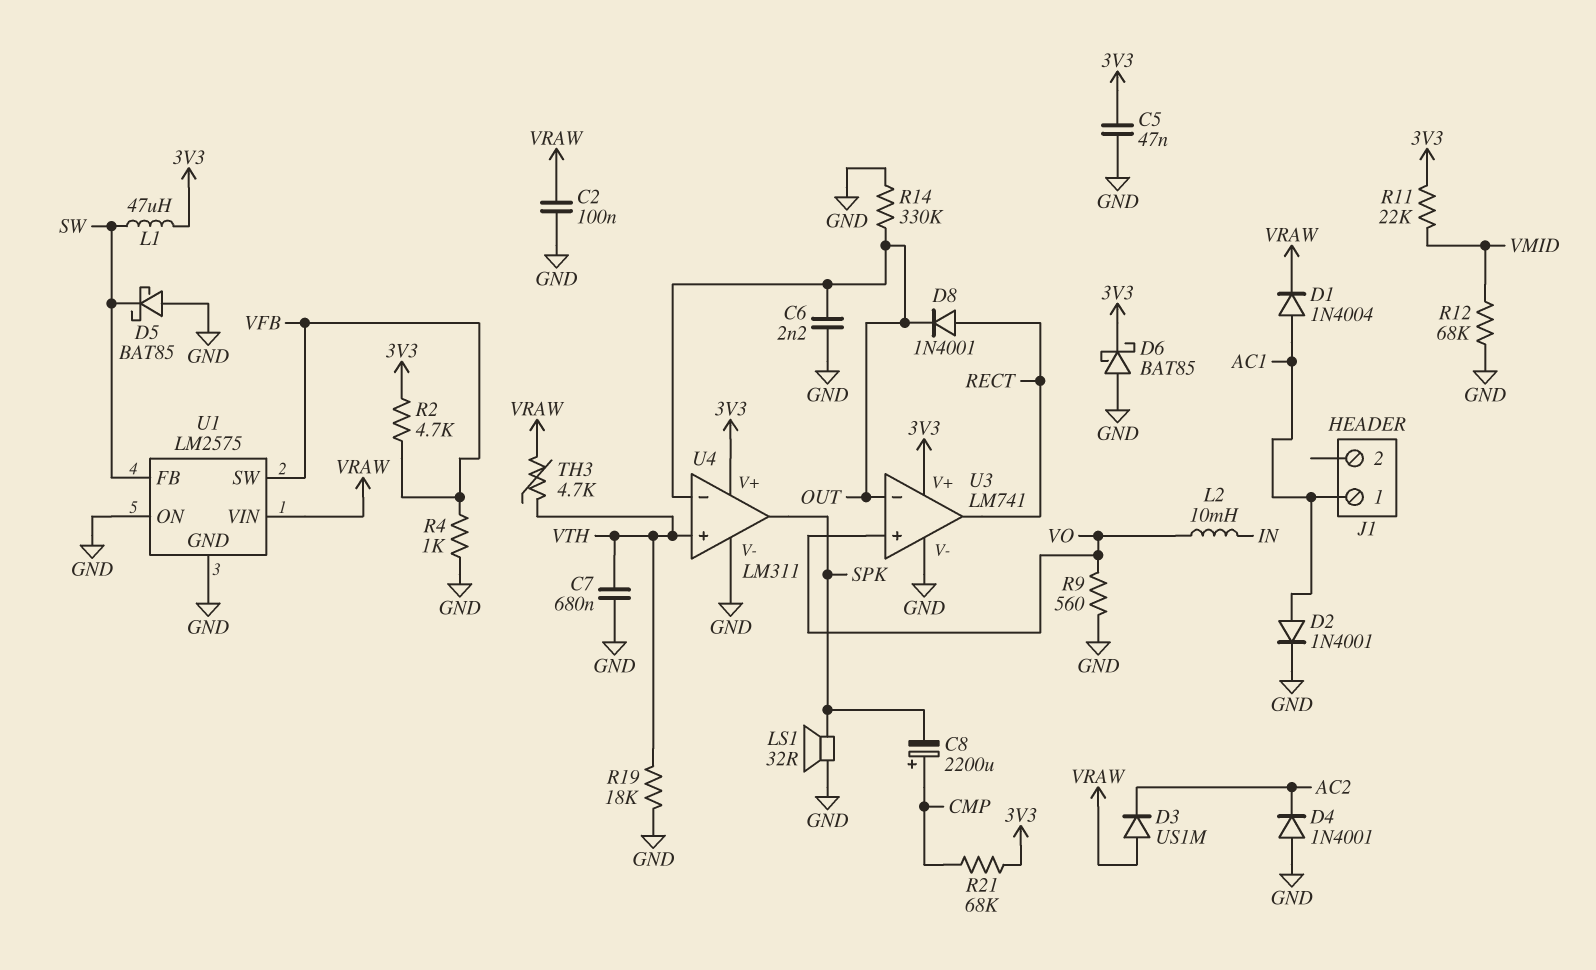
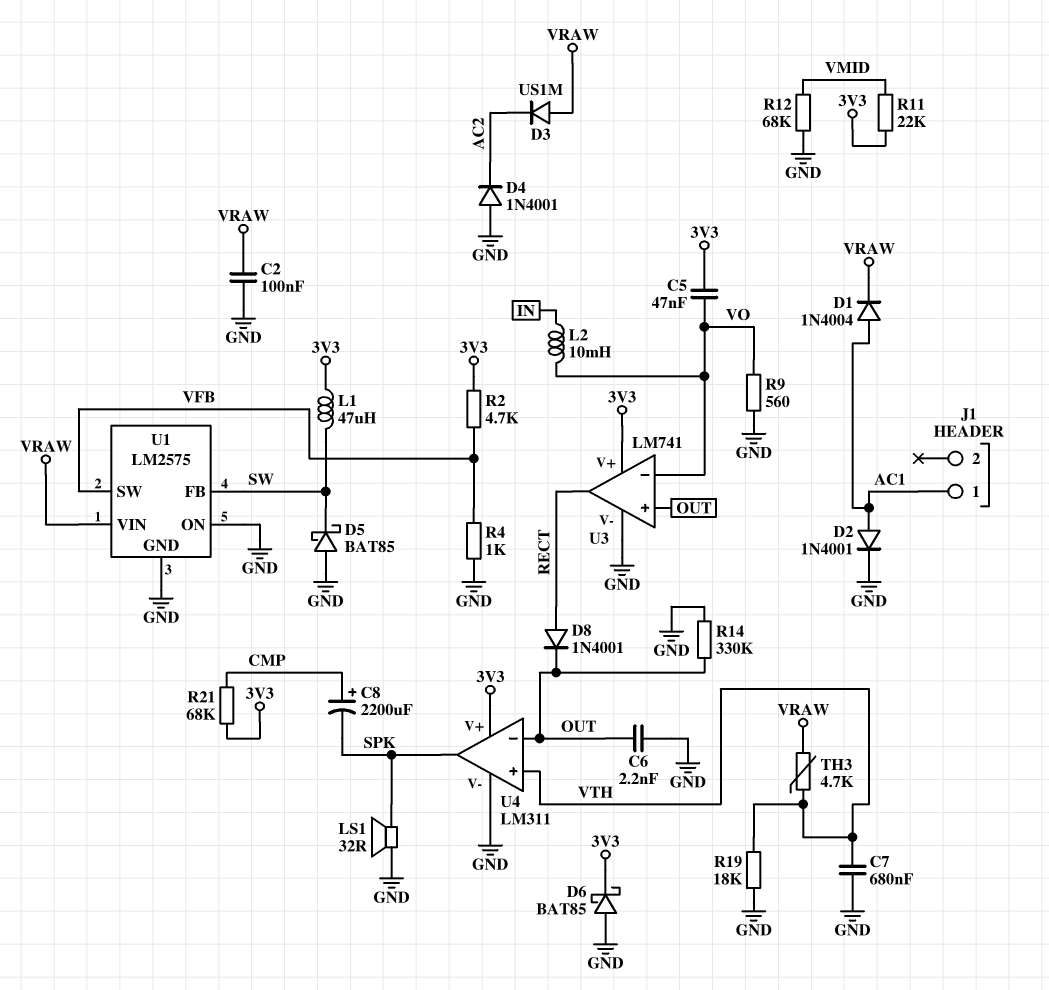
C5: 47nF (3V3, GND) -> 47nF (3V3, VO)
U3 pin in+: VO -> OUT
U3 pin in-: OUT -> VO

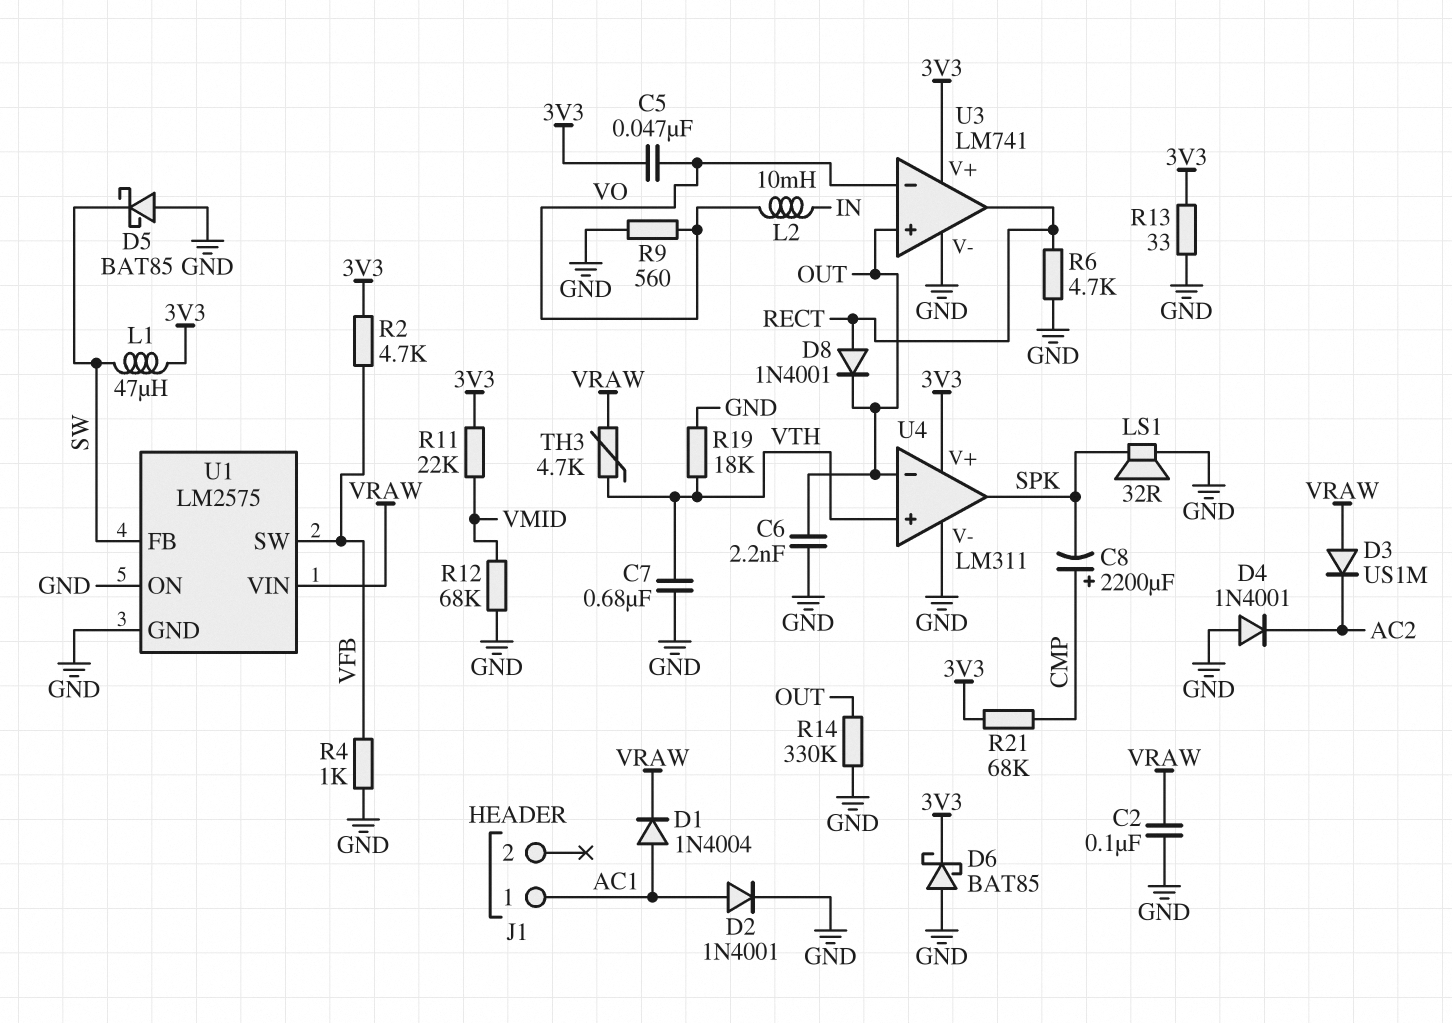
R6: none -> 4.7k (GND, RECT)
R13: none -> 33 (3V3, GND)

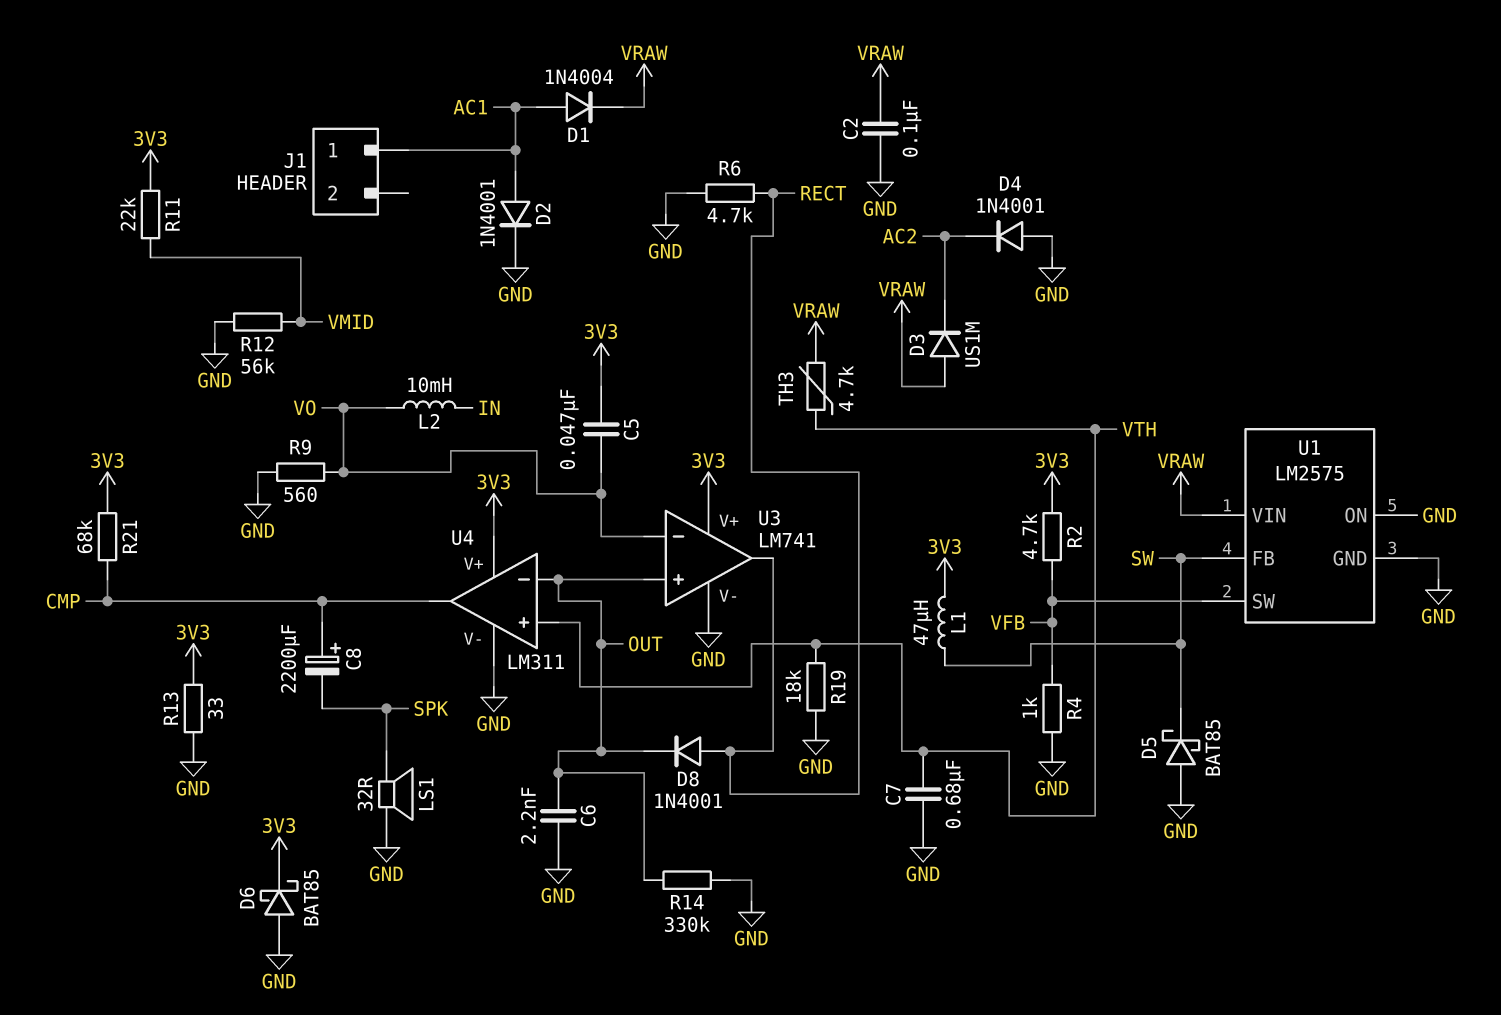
R12: 68k (GND, VMID) -> 56k (GND, VMID)
U4 pin out: SPK -> CMP

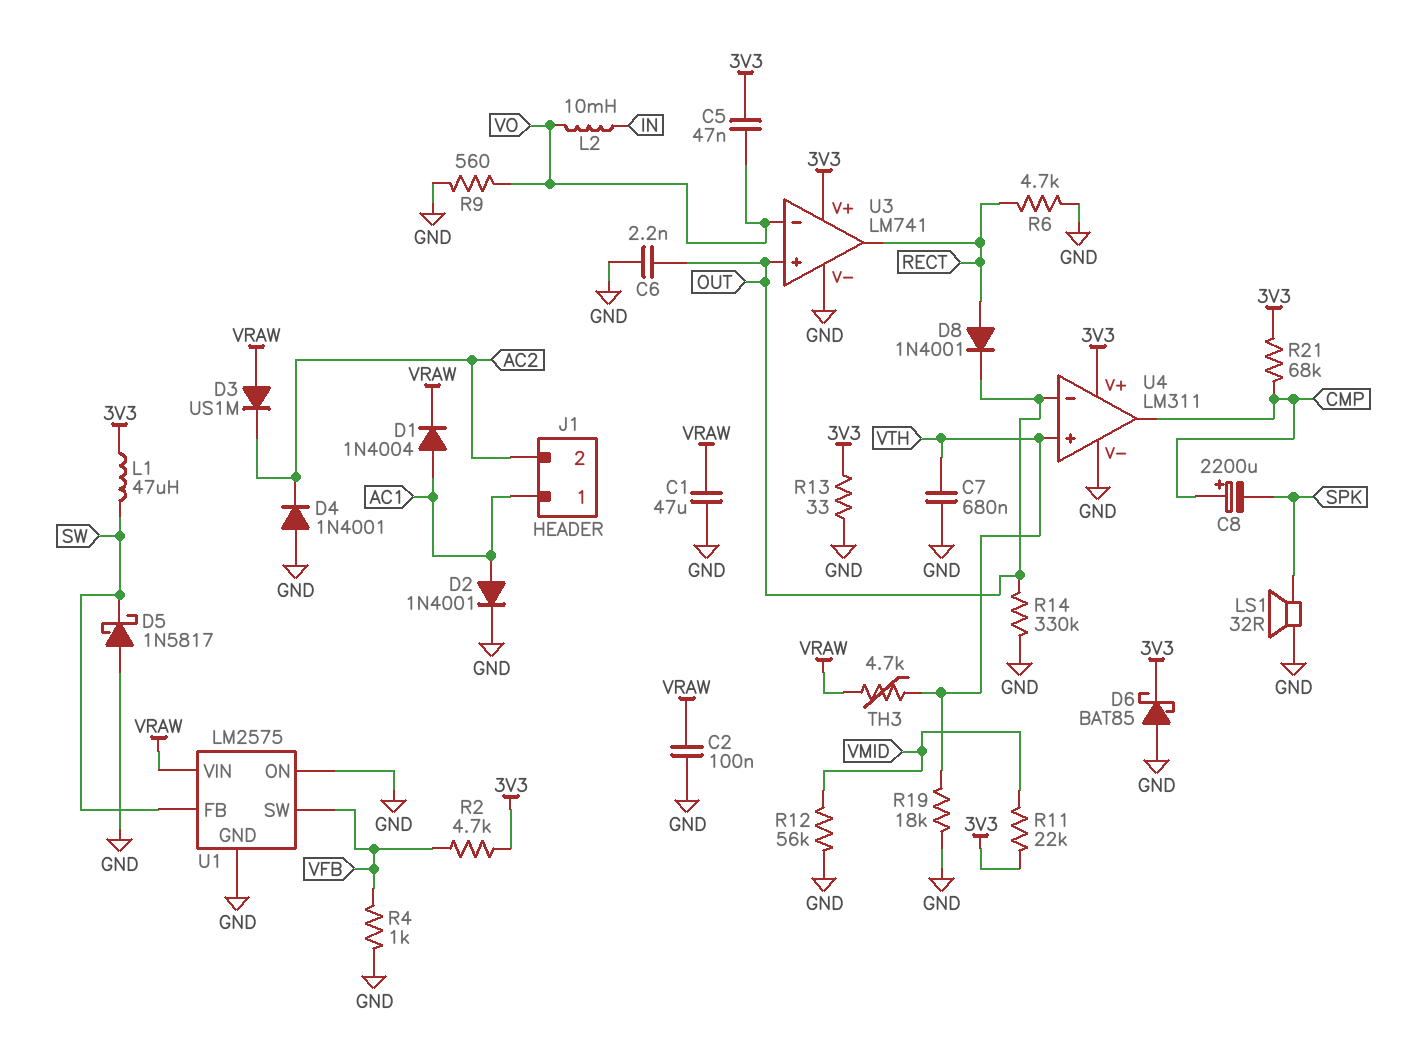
C1: none -> 47uF (GND, VRAW)
D5: schottky BAT85 (A GND, K SW) -> schottky 1N5817 (A GND, K SW)
J1 pin 2: none -> AC2

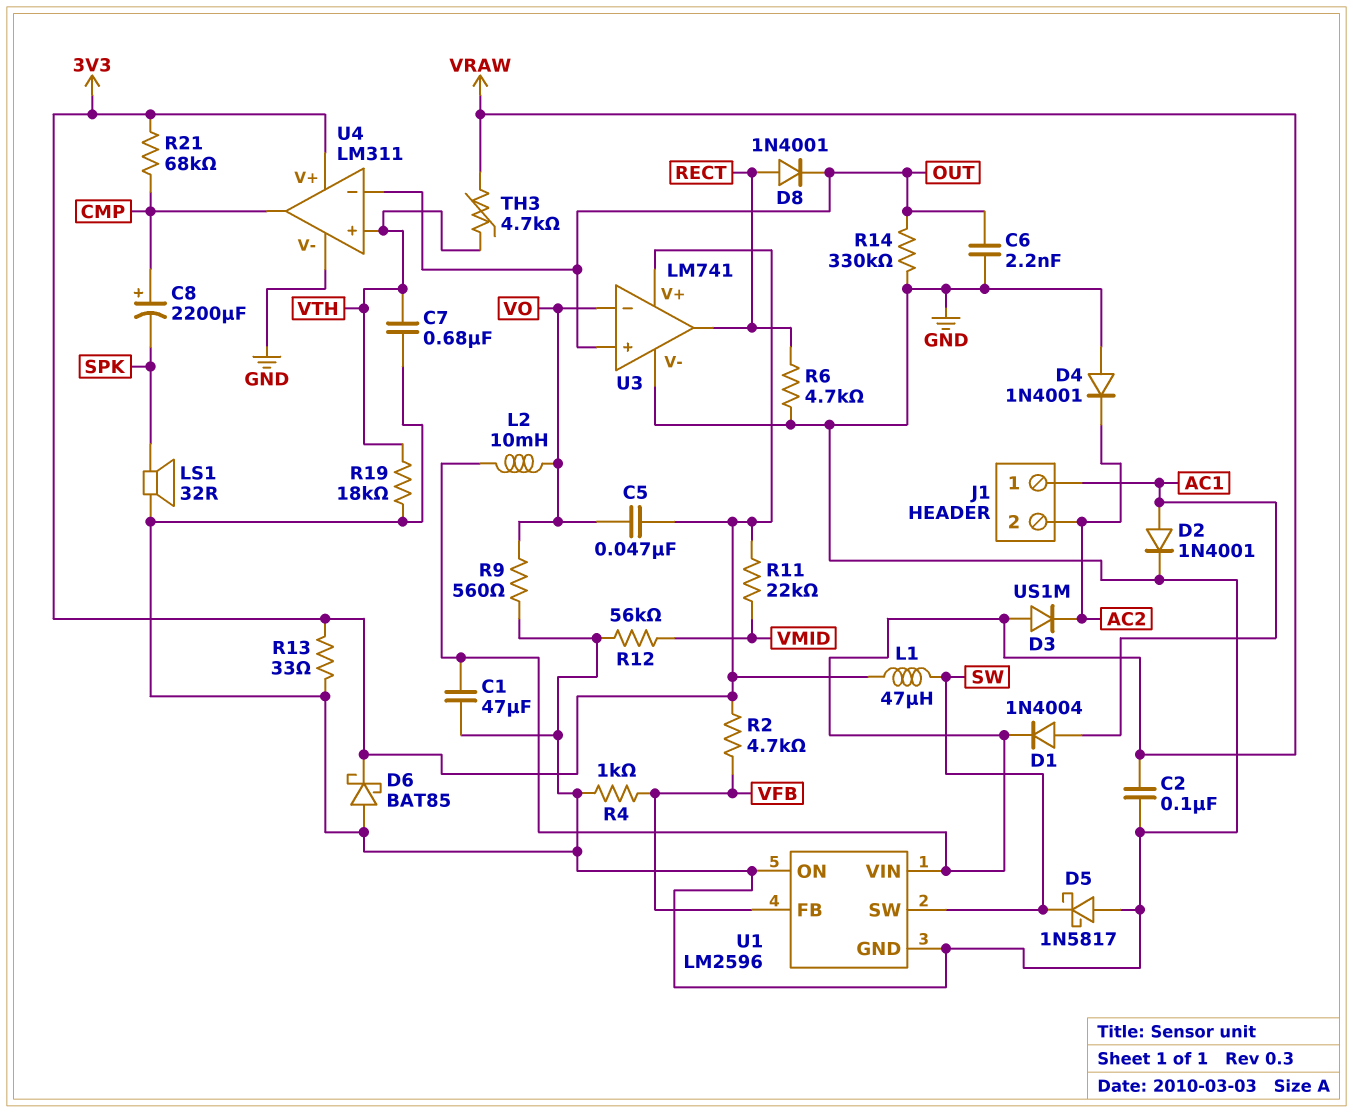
L2: 10mH (IN, VO) -> 10mH (VO, VRAW)
U1: LM2575 -> LM2596
U1 pin FB: SW -> VFB
U1 pin SW: VFB -> SW

